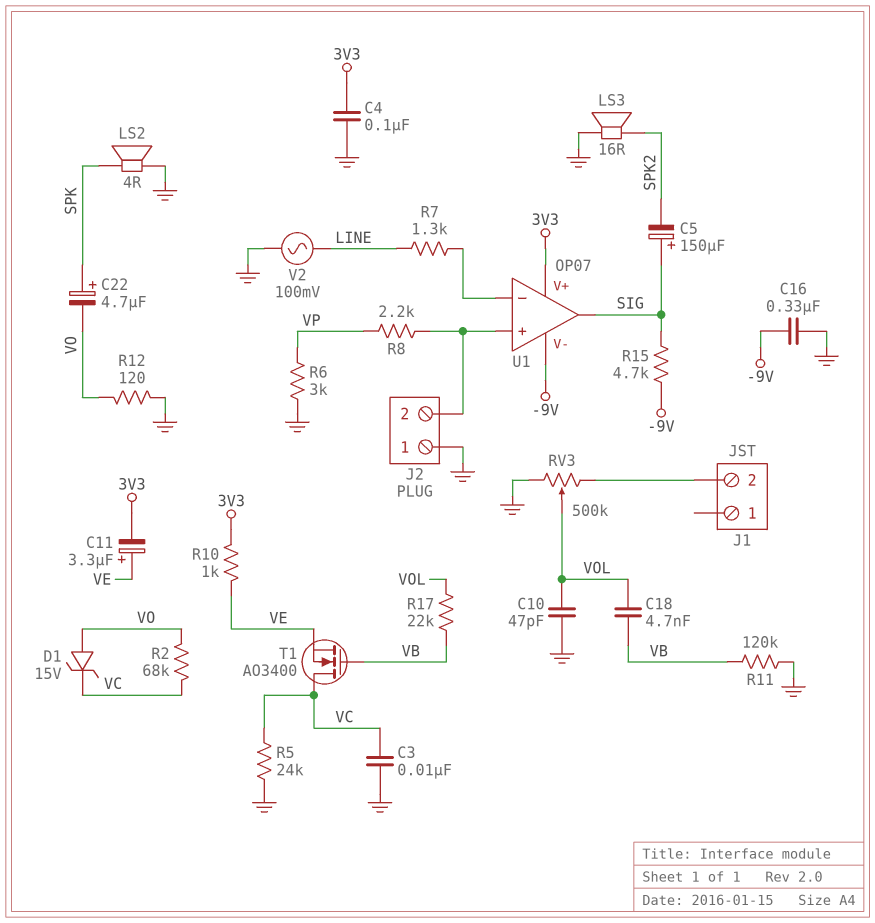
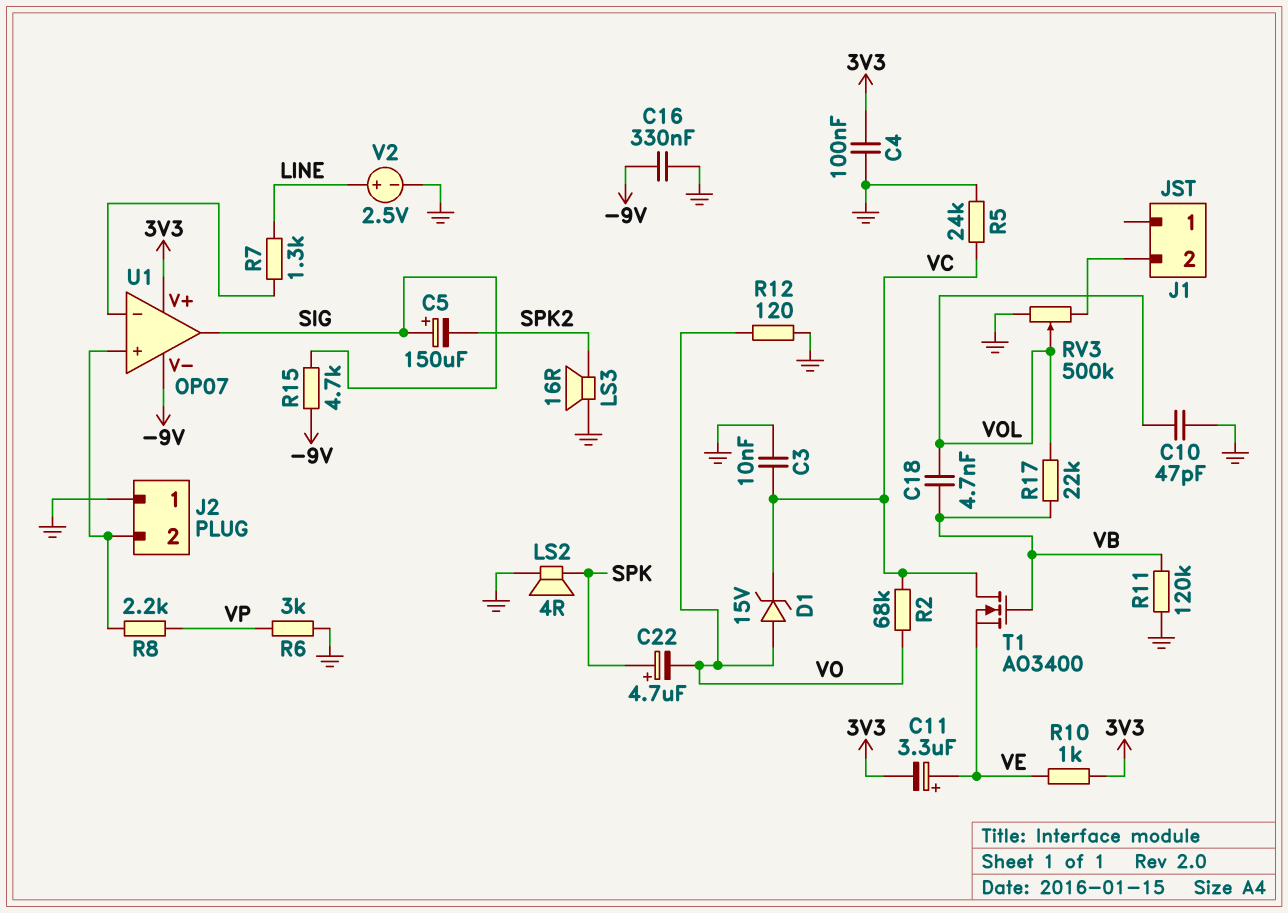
V2: AC 100mV (GND, LINE) -> 2.5V (plus LINE, minus GND)

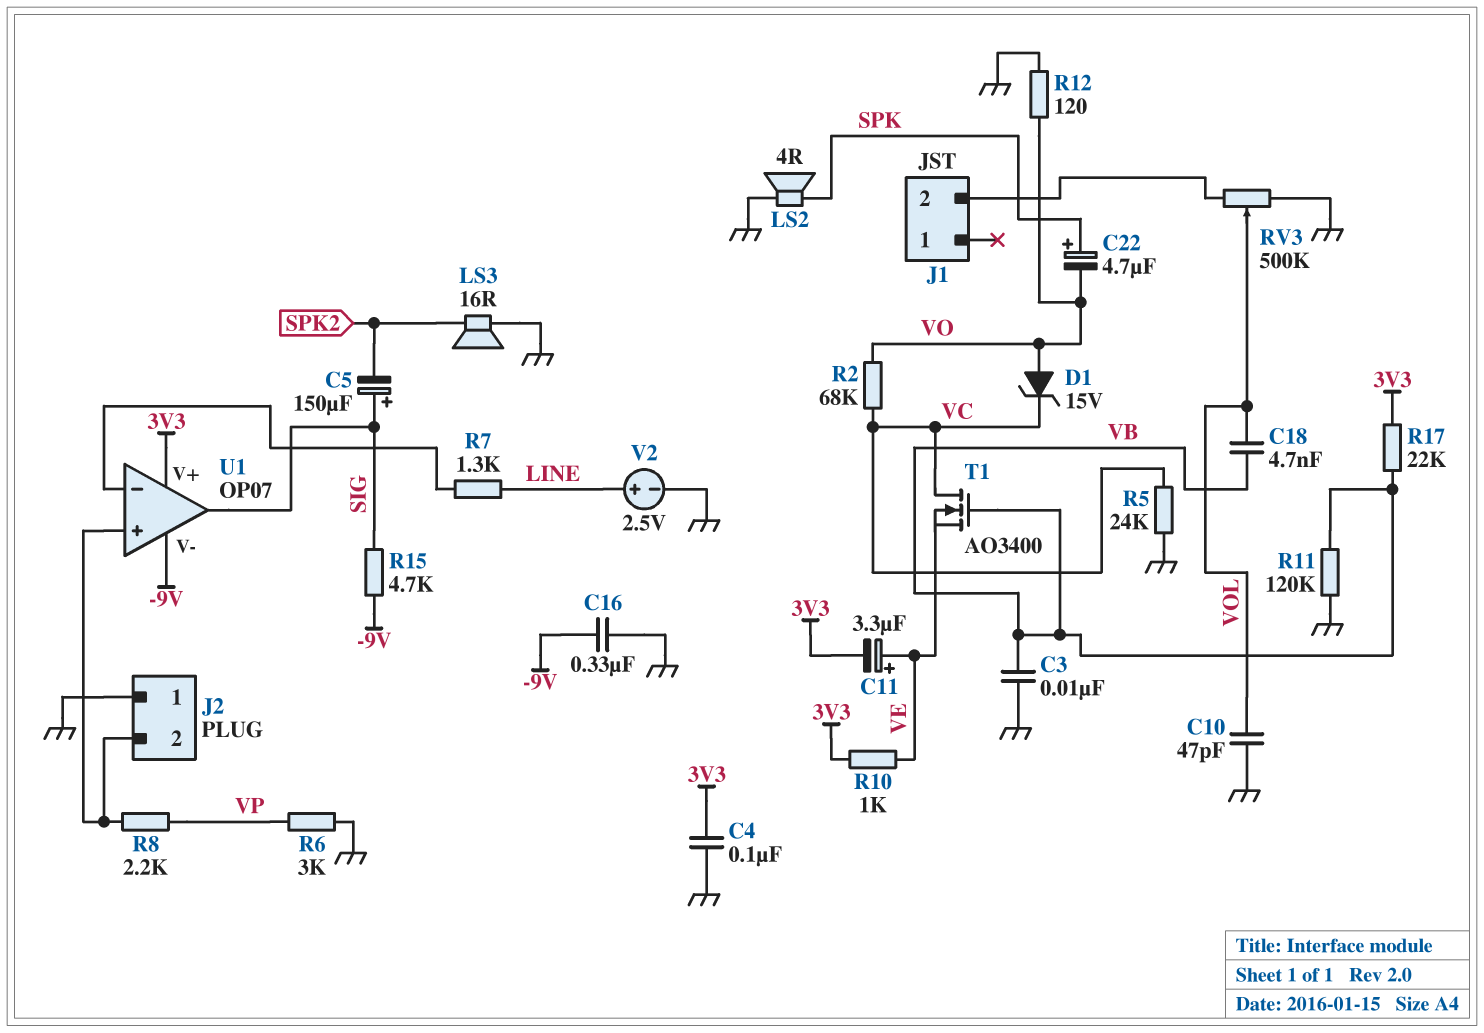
C3: 10nF (GND, VC) -> 10nF (GND, VB)
R17: 22k (VB, VOL) -> 22k (3V3, VB)

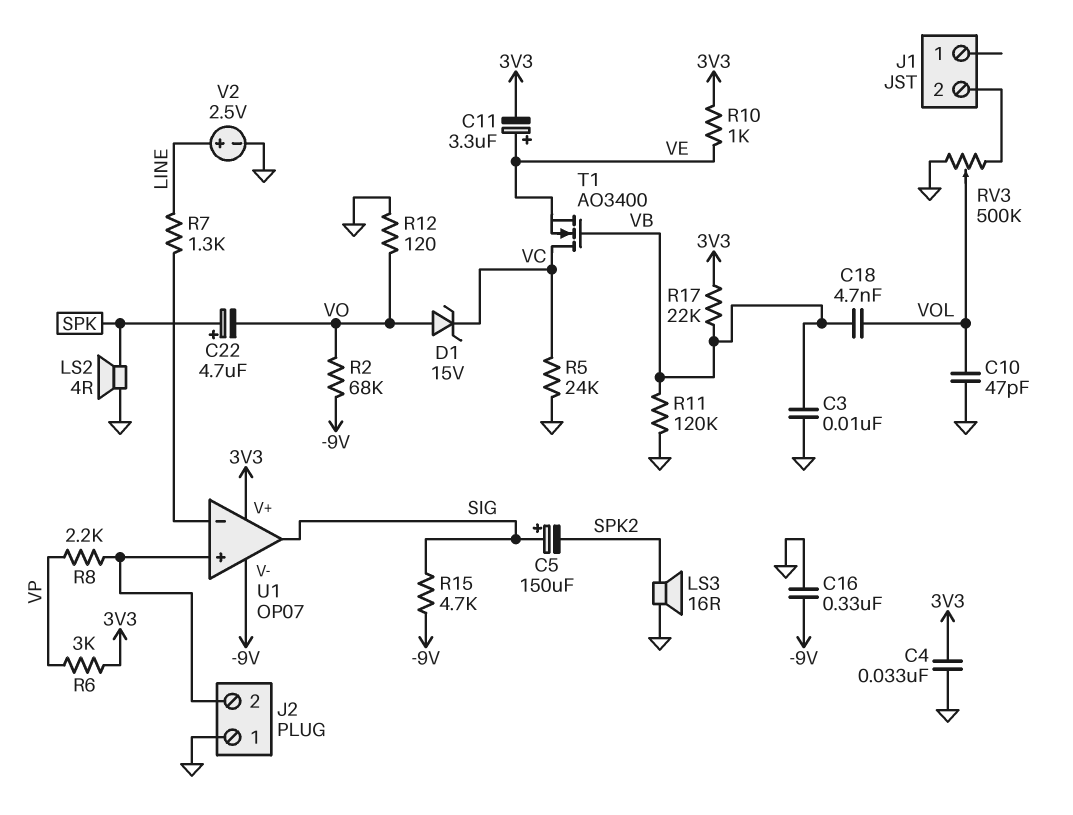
C4: 100nF (3V3, GND) -> 33nF (3V3, GND)
R2: 68k (VC, VO) -> 68k (-9V, VO)
R6: 3k (GND, VP) -> 3k (3V3, VP)

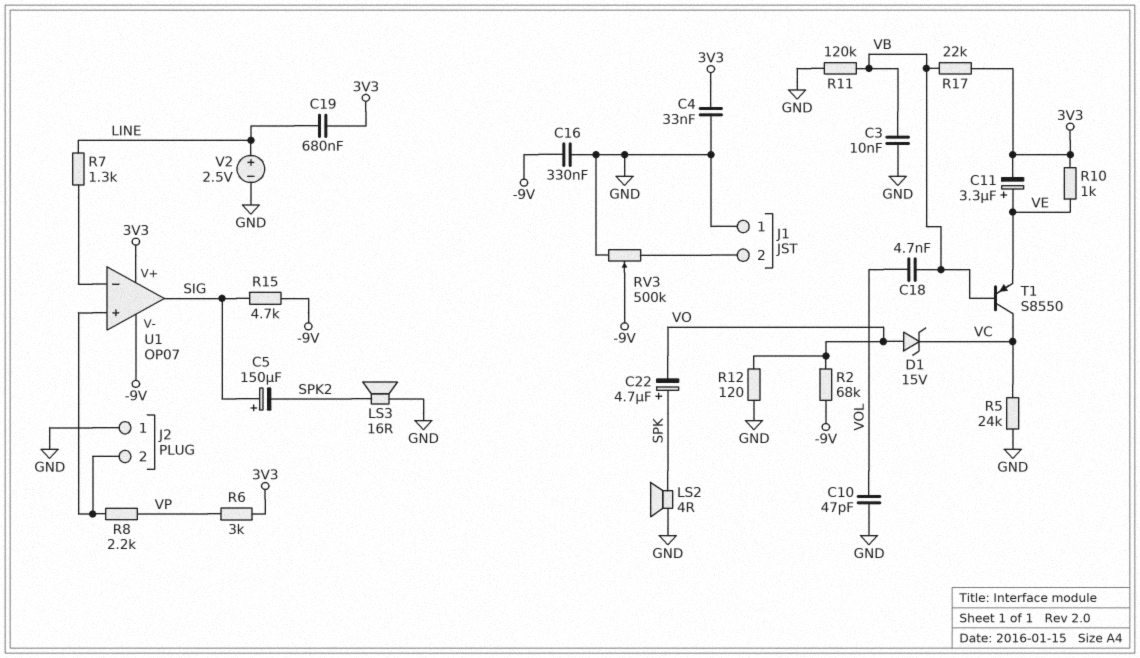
C19: none -> 680nF (3V3, LINE)
J1 pin 1: none -> GND
RV3: 500k (GND, J1/2, wiper VOL) -> 500k (GND, J1/2, wiper -9V)
T1: NMOS AO3400 (G VB, D VC, S VE) -> PNP S8550 (B VB, C VC, E VE)

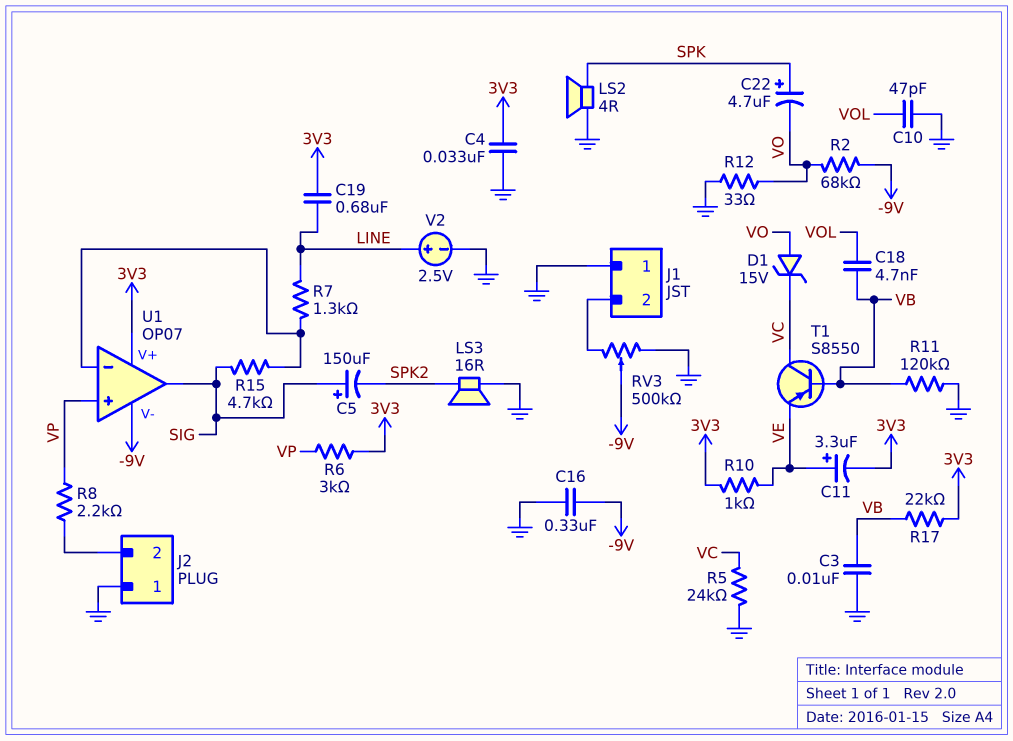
R12: 120 (GND, VO) -> 33 (GND, VO)
R15: 4.7k (-9V, SIG) -> 4.7k (SIG, U1/in-)
U1 pin in+: J2/2 -> VP

